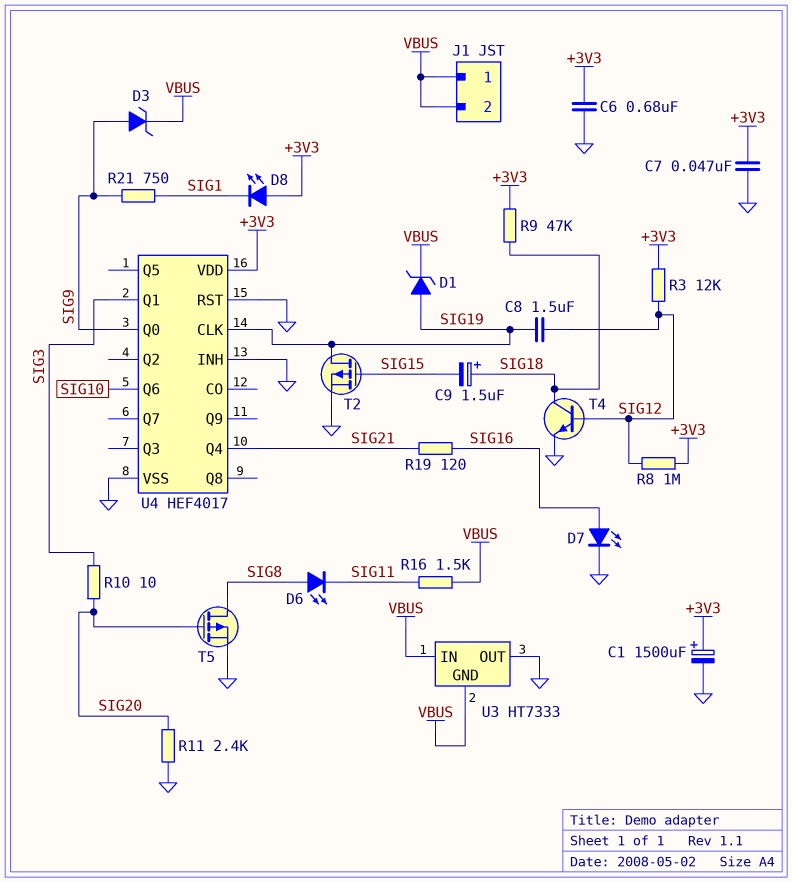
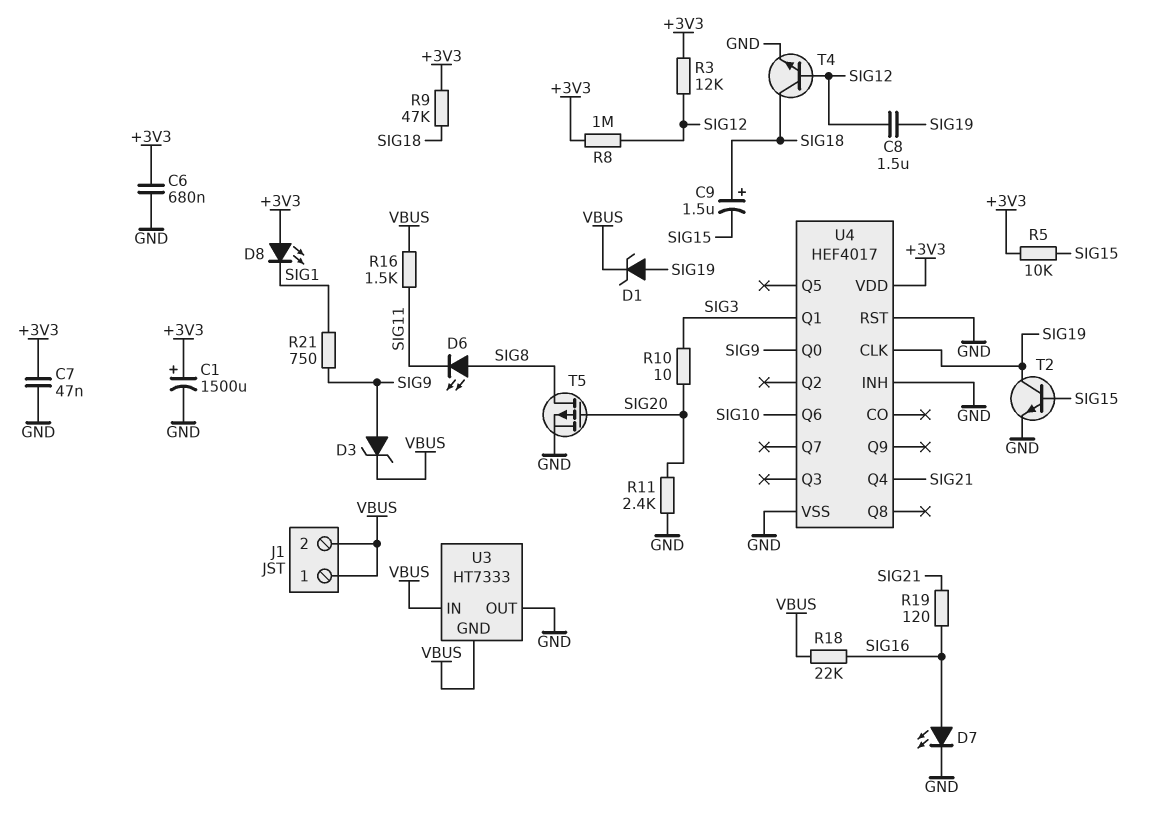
R5: none -> 10k (+3V3, SIG15)
R18: none -> 22k (SIG16, VBUS)
T2: PMOS (G SIG15, D SIG19, S GND) -> NPN (B SIG15, C SIG19, E GND)

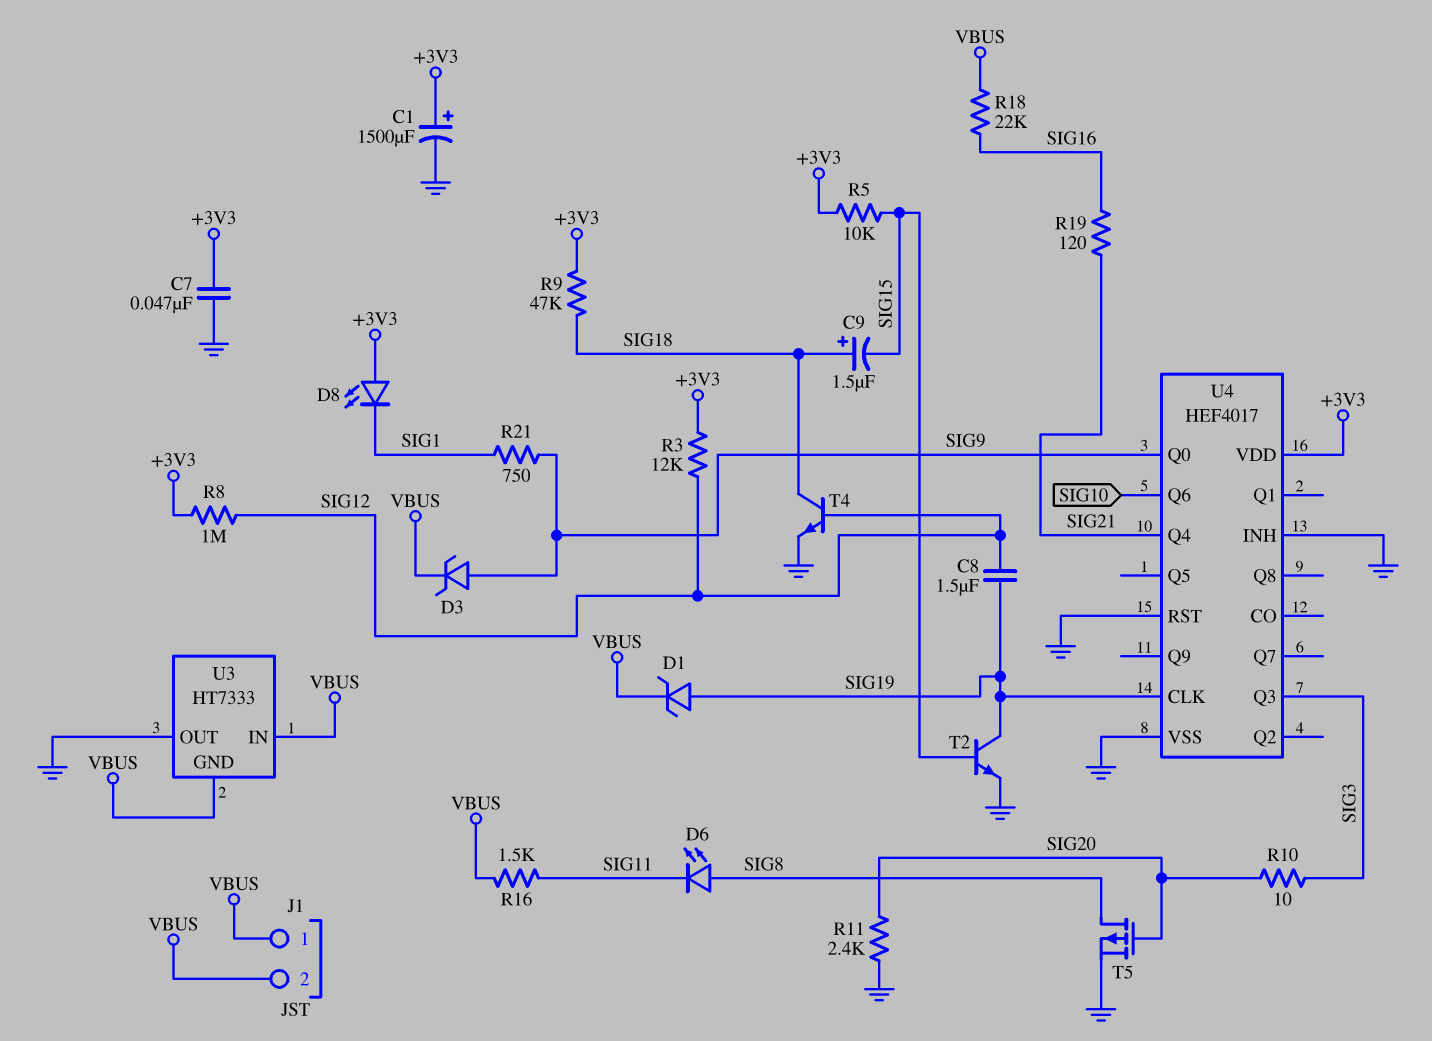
C6: 680nF (+3V3, GND) -> none
D7: LED (A SIG16, K GND) -> none
U4 pin Q1: SIG3 -> none
U4 pin Q3: none -> SIG3

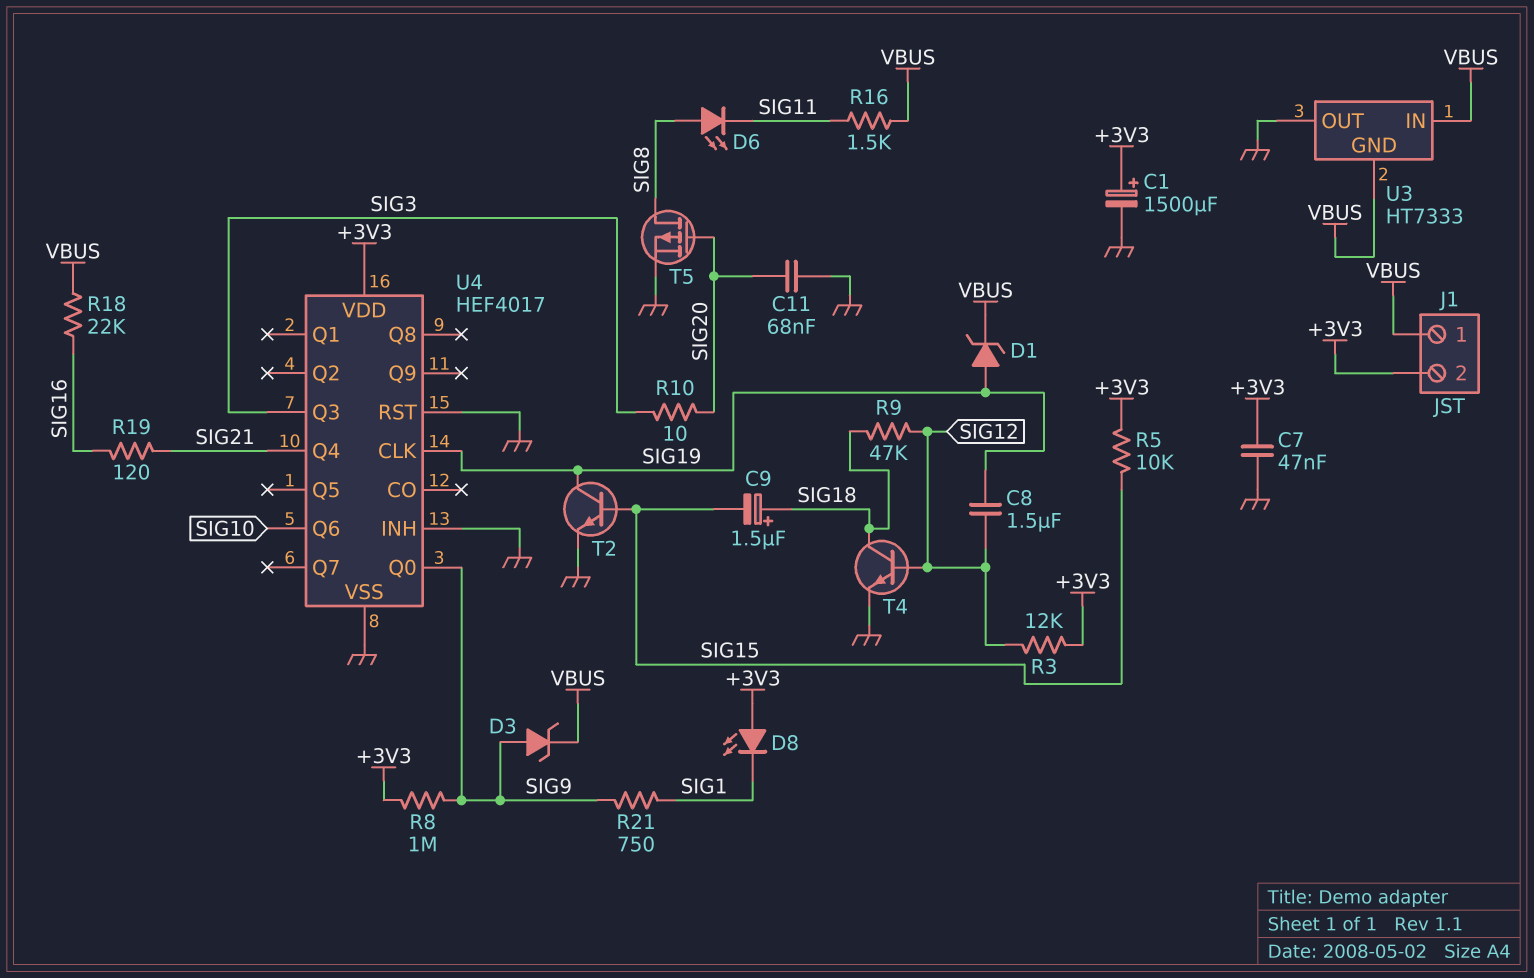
C11: none -> 68nF (GND, SIG20)
J1 pin 2: VBUS -> +3V3
R8: 1M (+3V3, SIG12) -> 1M (+3V3, SIG9)
R9: 47k (+3V3, SIG18) -> 47k (SIG12, SIG18)
R11: 2.4k (GND, SIG20) -> none

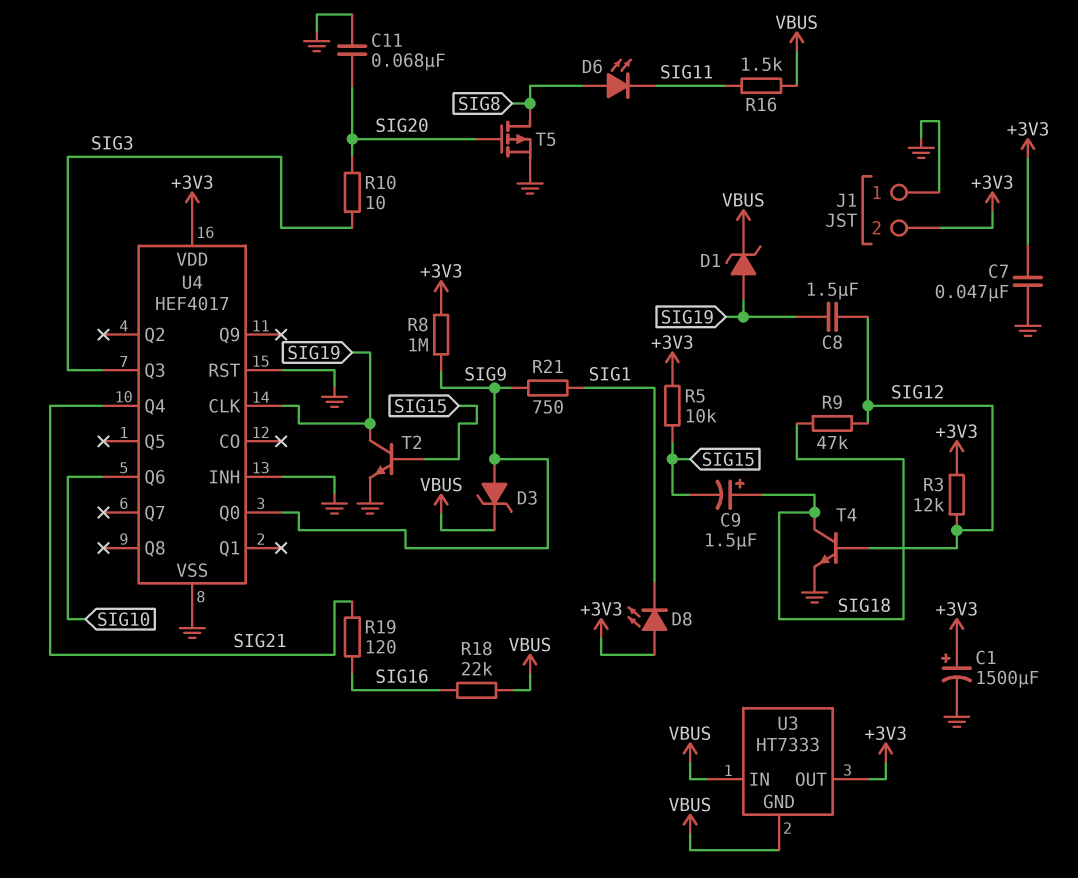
J1 pin 1: VBUS -> GND
U3 pin OUT: GND -> +3V3

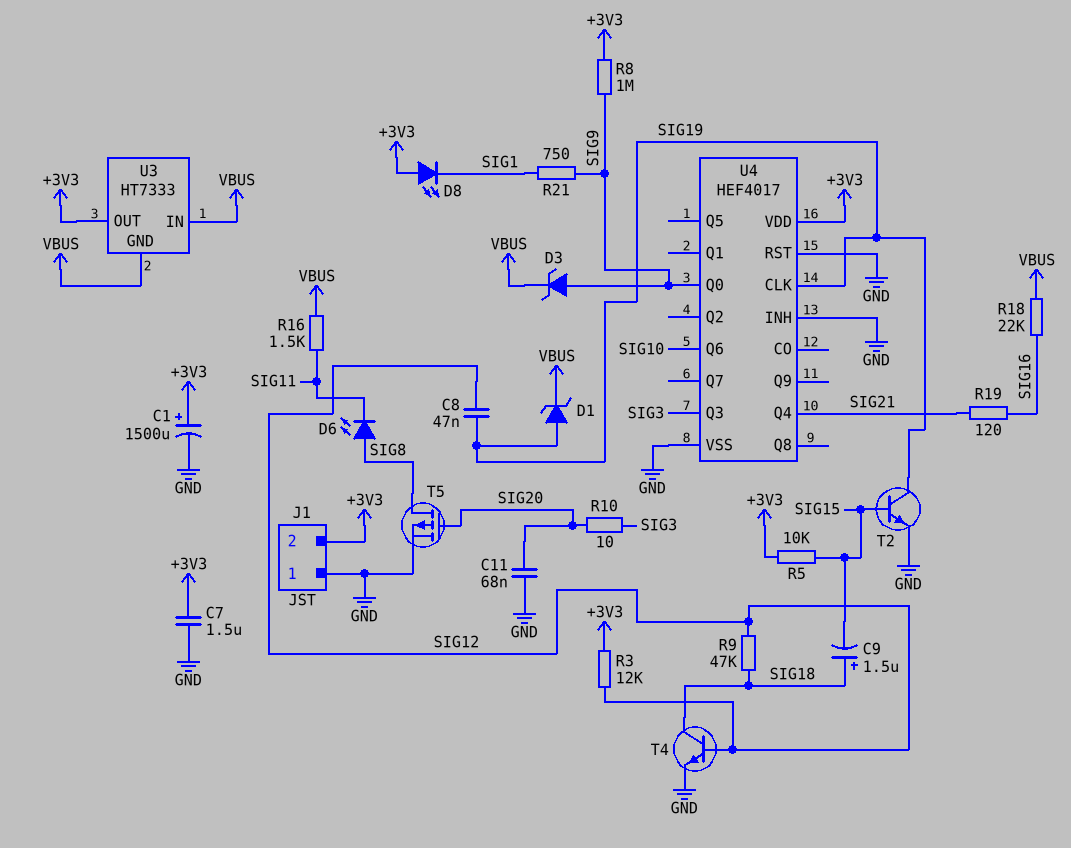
C7: 47nF (+3V3, GND) -> 1.5uF (+3V3, GND)
C8: 1.5uF (SIG12, SIG19) -> 47nF (SIG12, SIG19)

